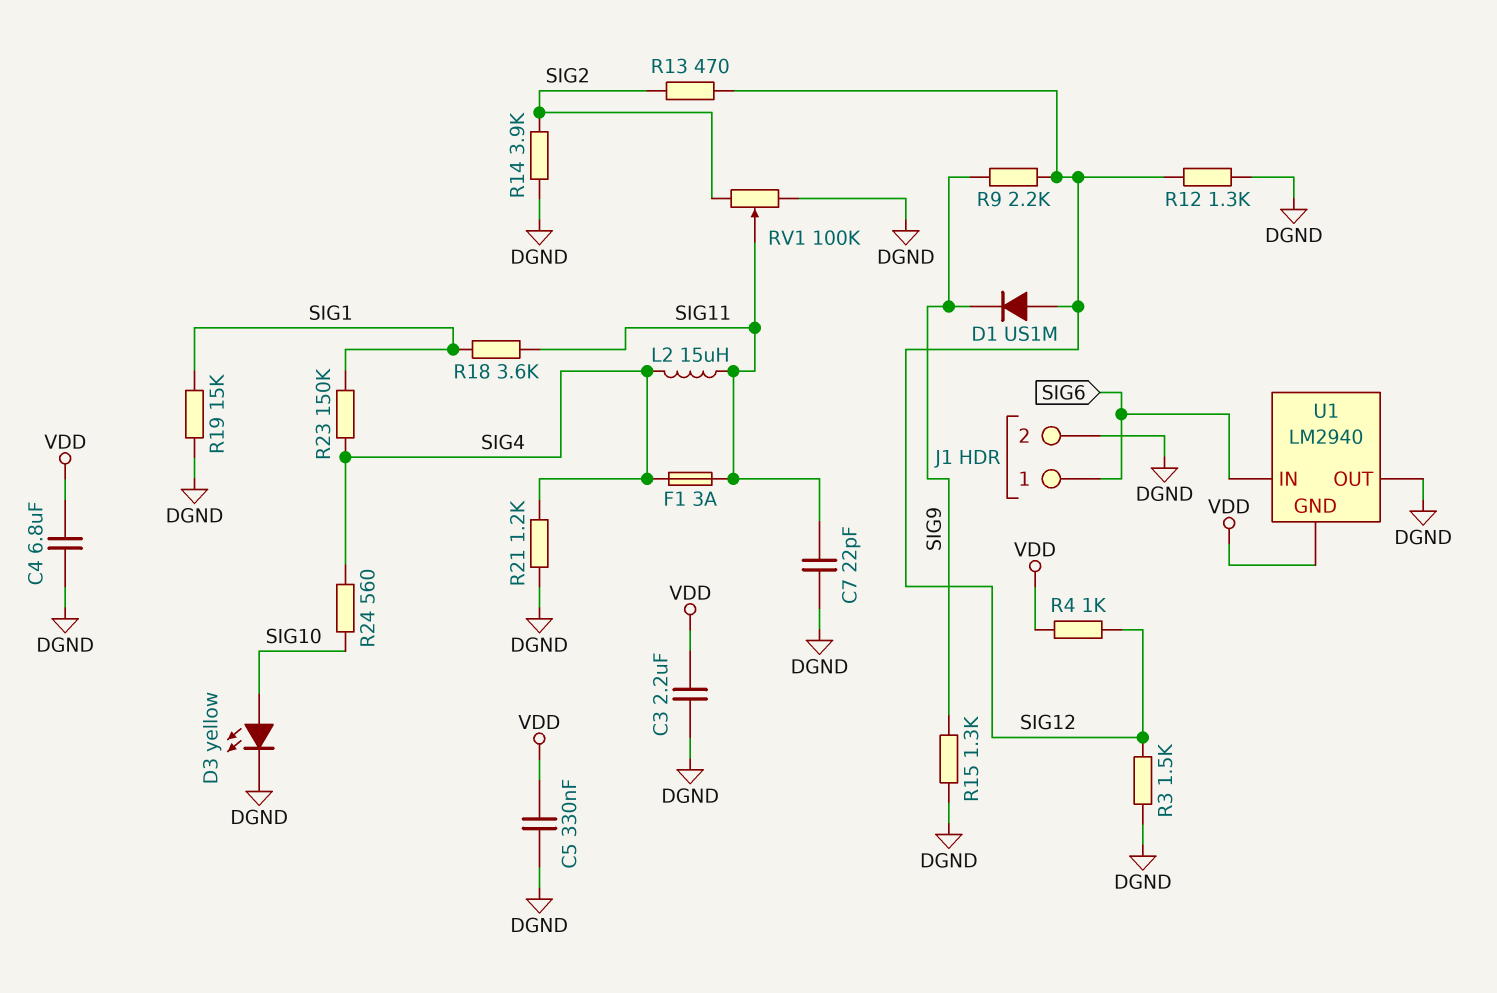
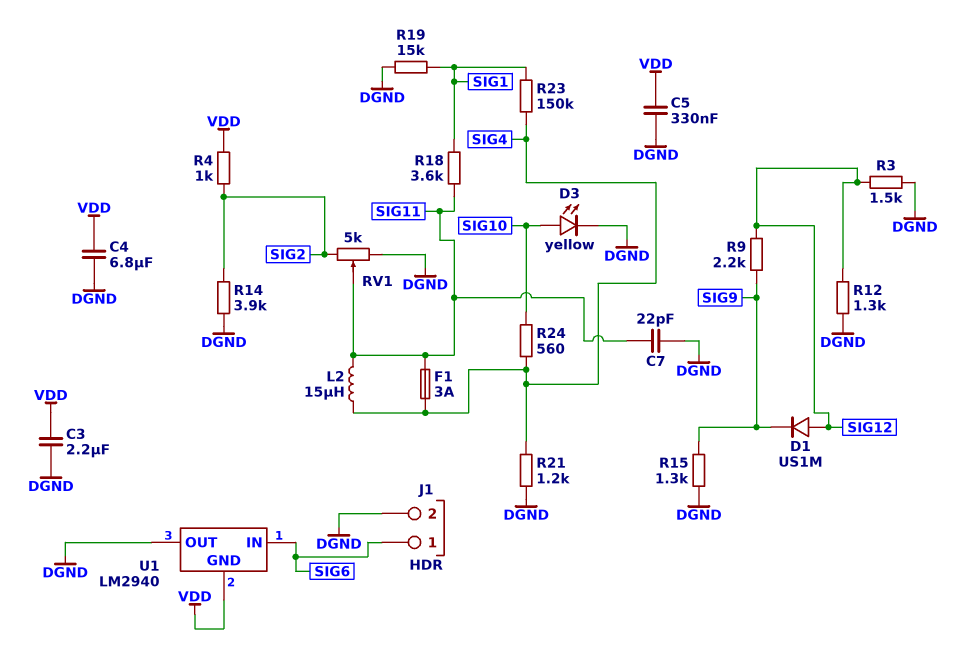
R4: 1k (SIG12, VDD) -> 1k (SIG2, VDD)
R13: 470 (SIG2, SIG12) -> none
RV1: 100k (DGND, SIG2, wiper SIG11) -> 5k (DGND, SIG2, wiper SIG11)

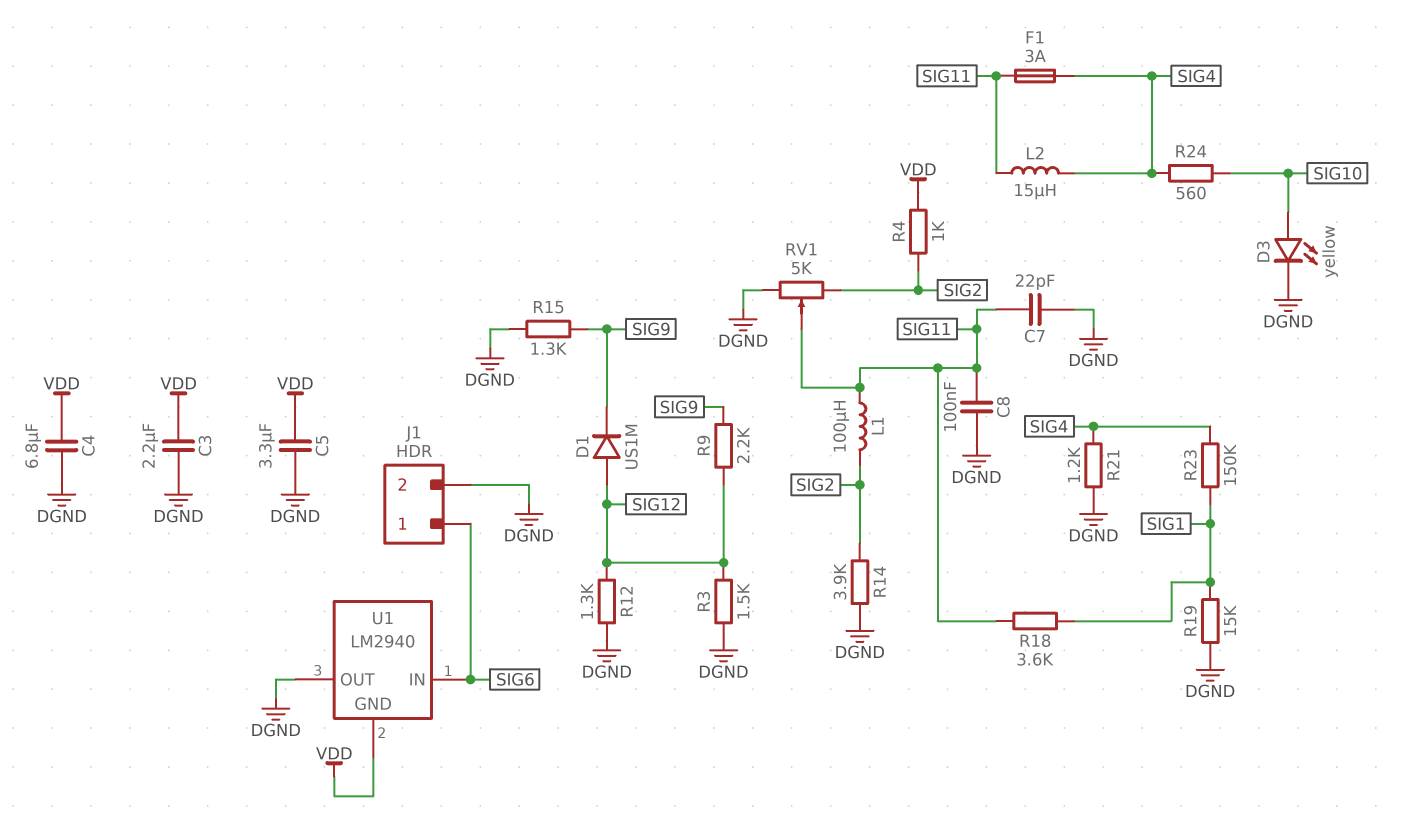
C5: 330nF (DGND, VDD) -> 3.3uF (DGND, VDD)
C8: none -> 100nF (DGND, SIG11)
L1: none -> 100uH (SIG2, SIG11)

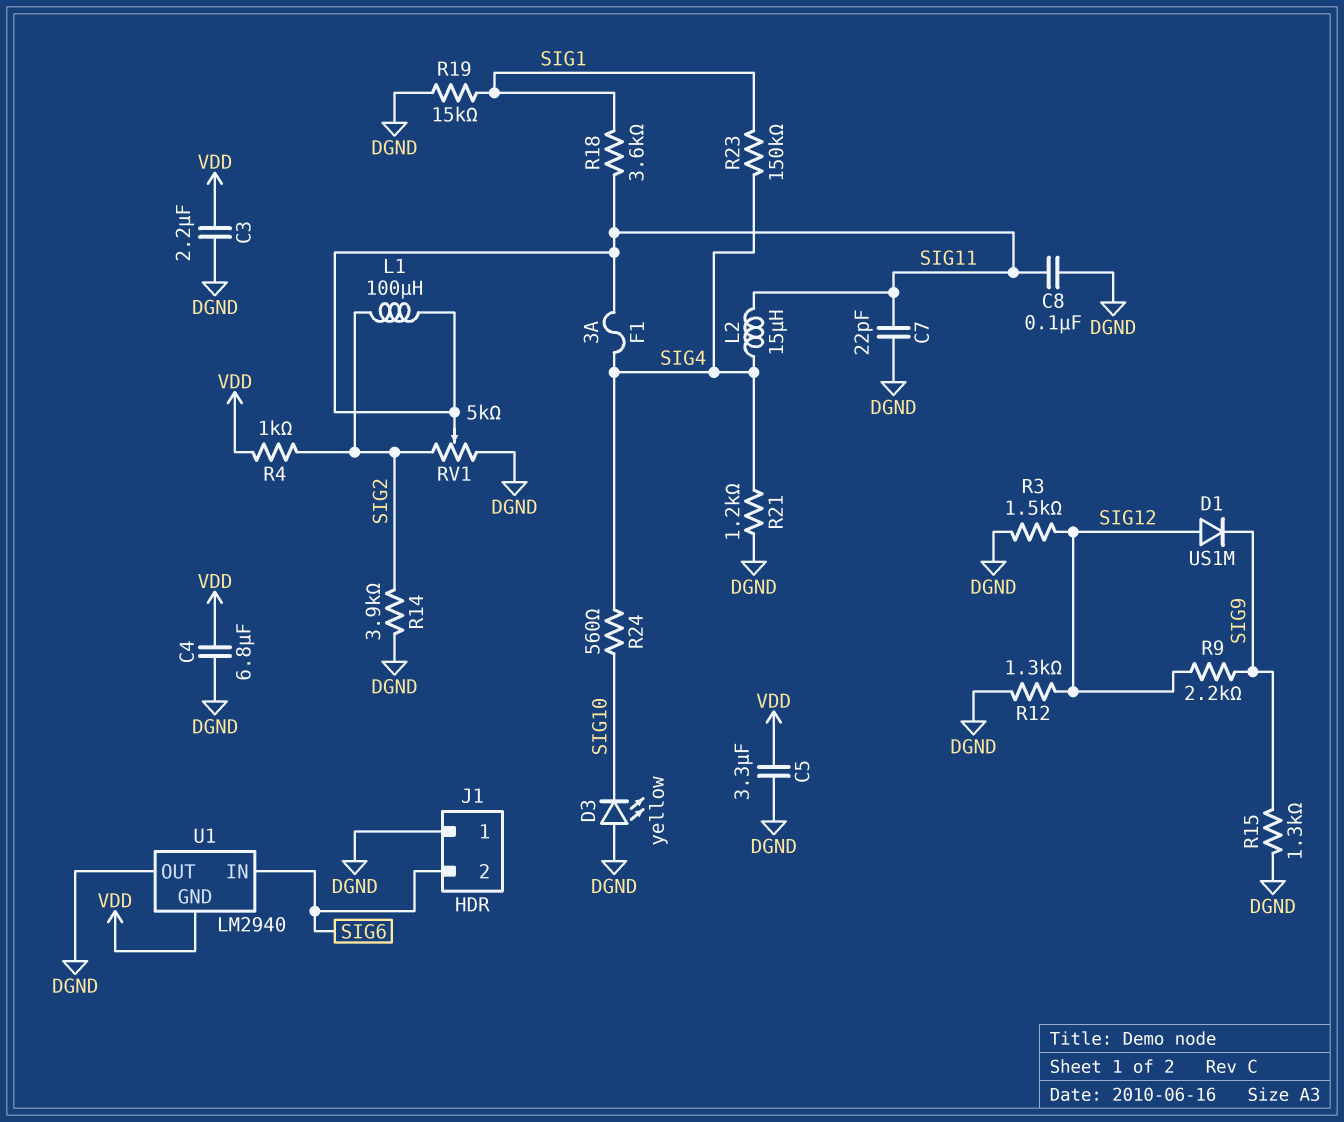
D3: LED yellow (A SIG10, K DGND) -> LED yellow (A DGND, K SIG10)
J1 pin 1: SIG6 -> DGND
J1 pin 2: DGND -> SIG6

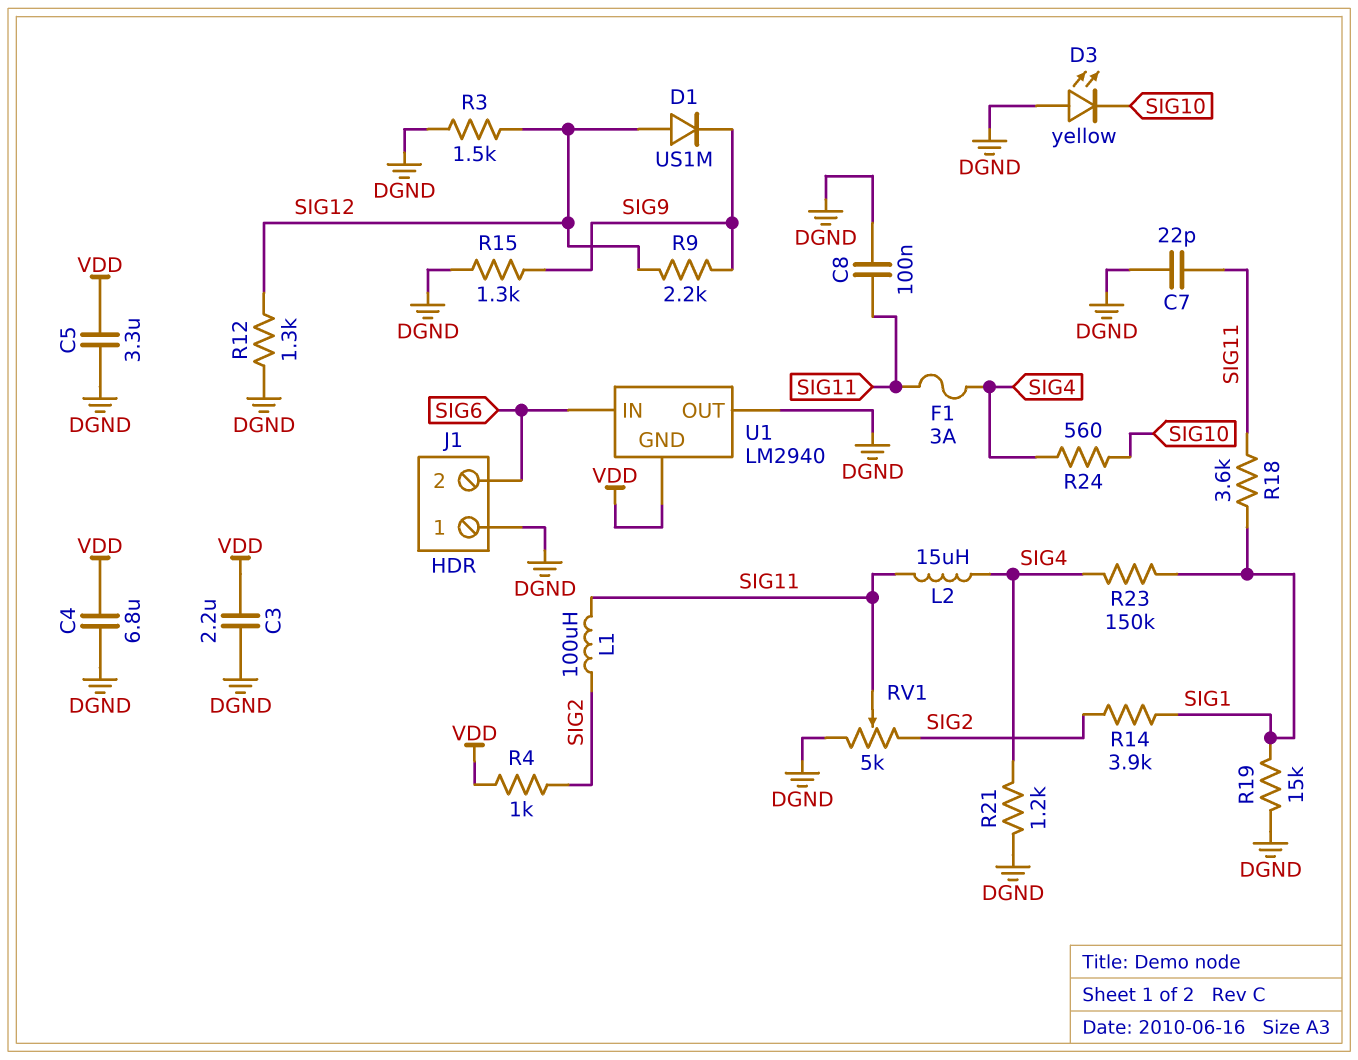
R14: 3.9k (DGND, SIG2) -> 3.9k (SIG1, SIG2)

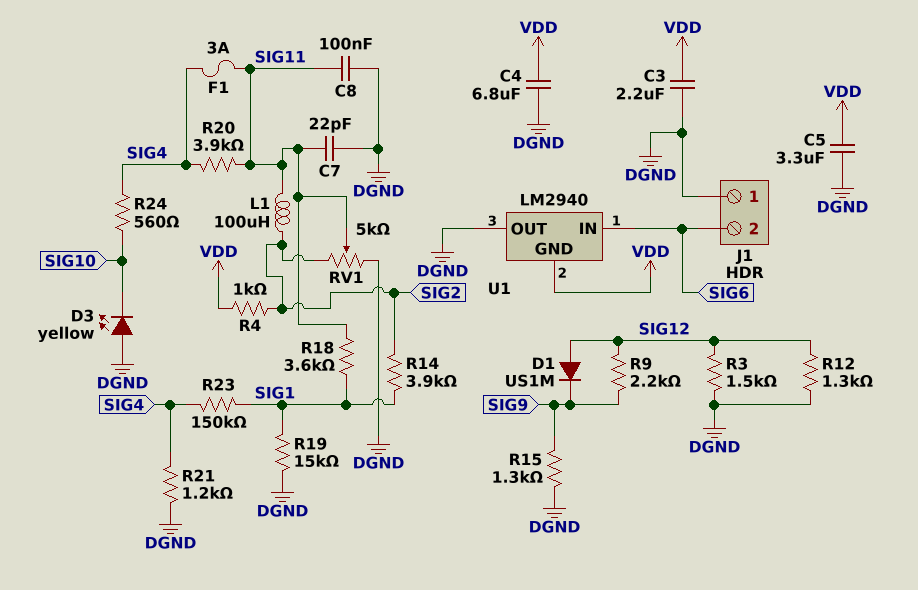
L2: 15uH (SIG4, SIG11) -> none
R20: none -> 3.9k (SIG4, SIG11)

